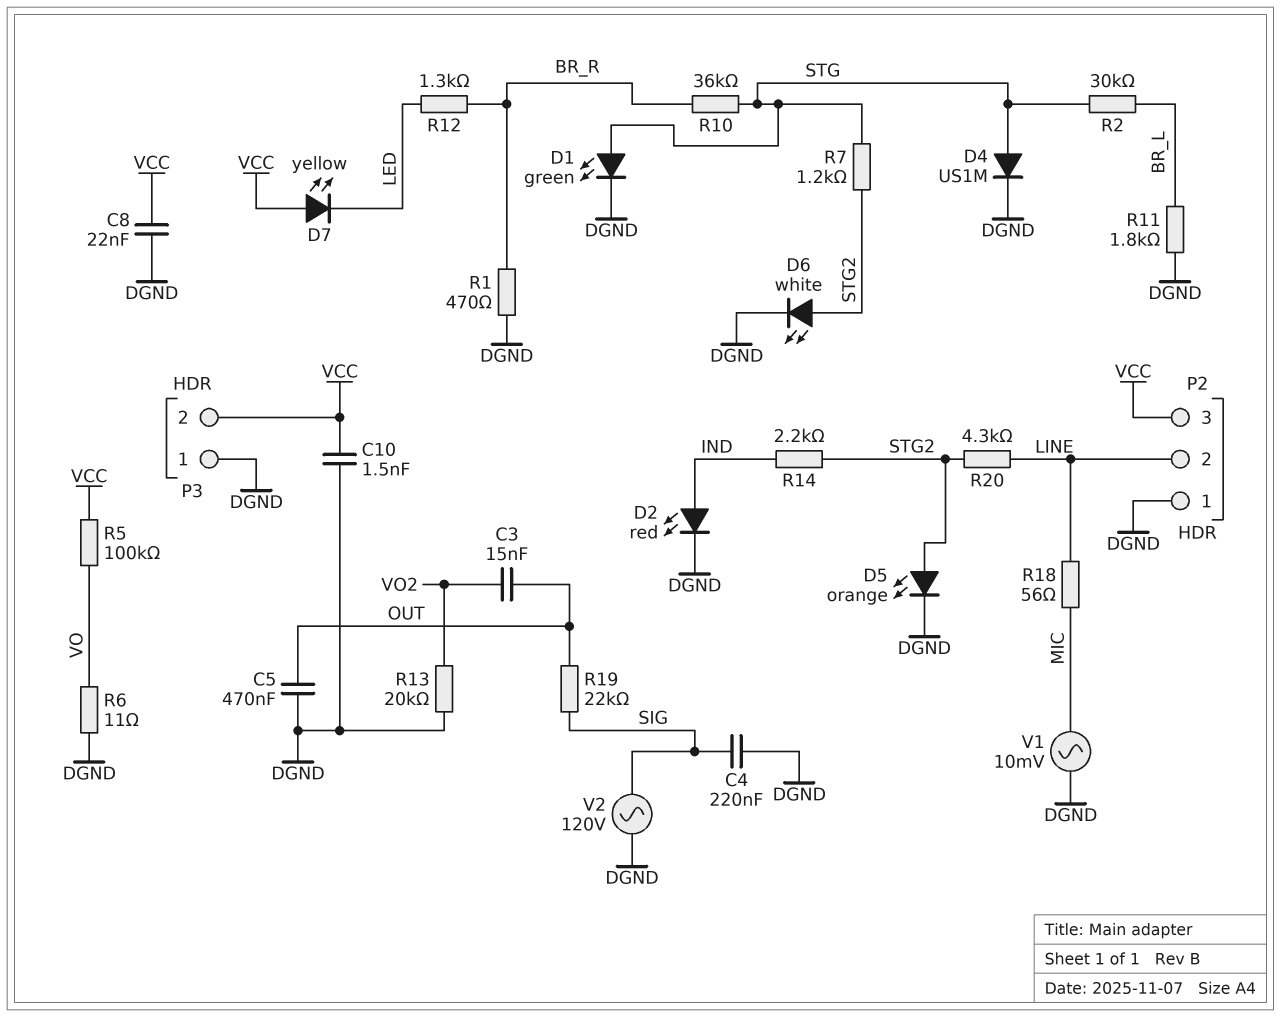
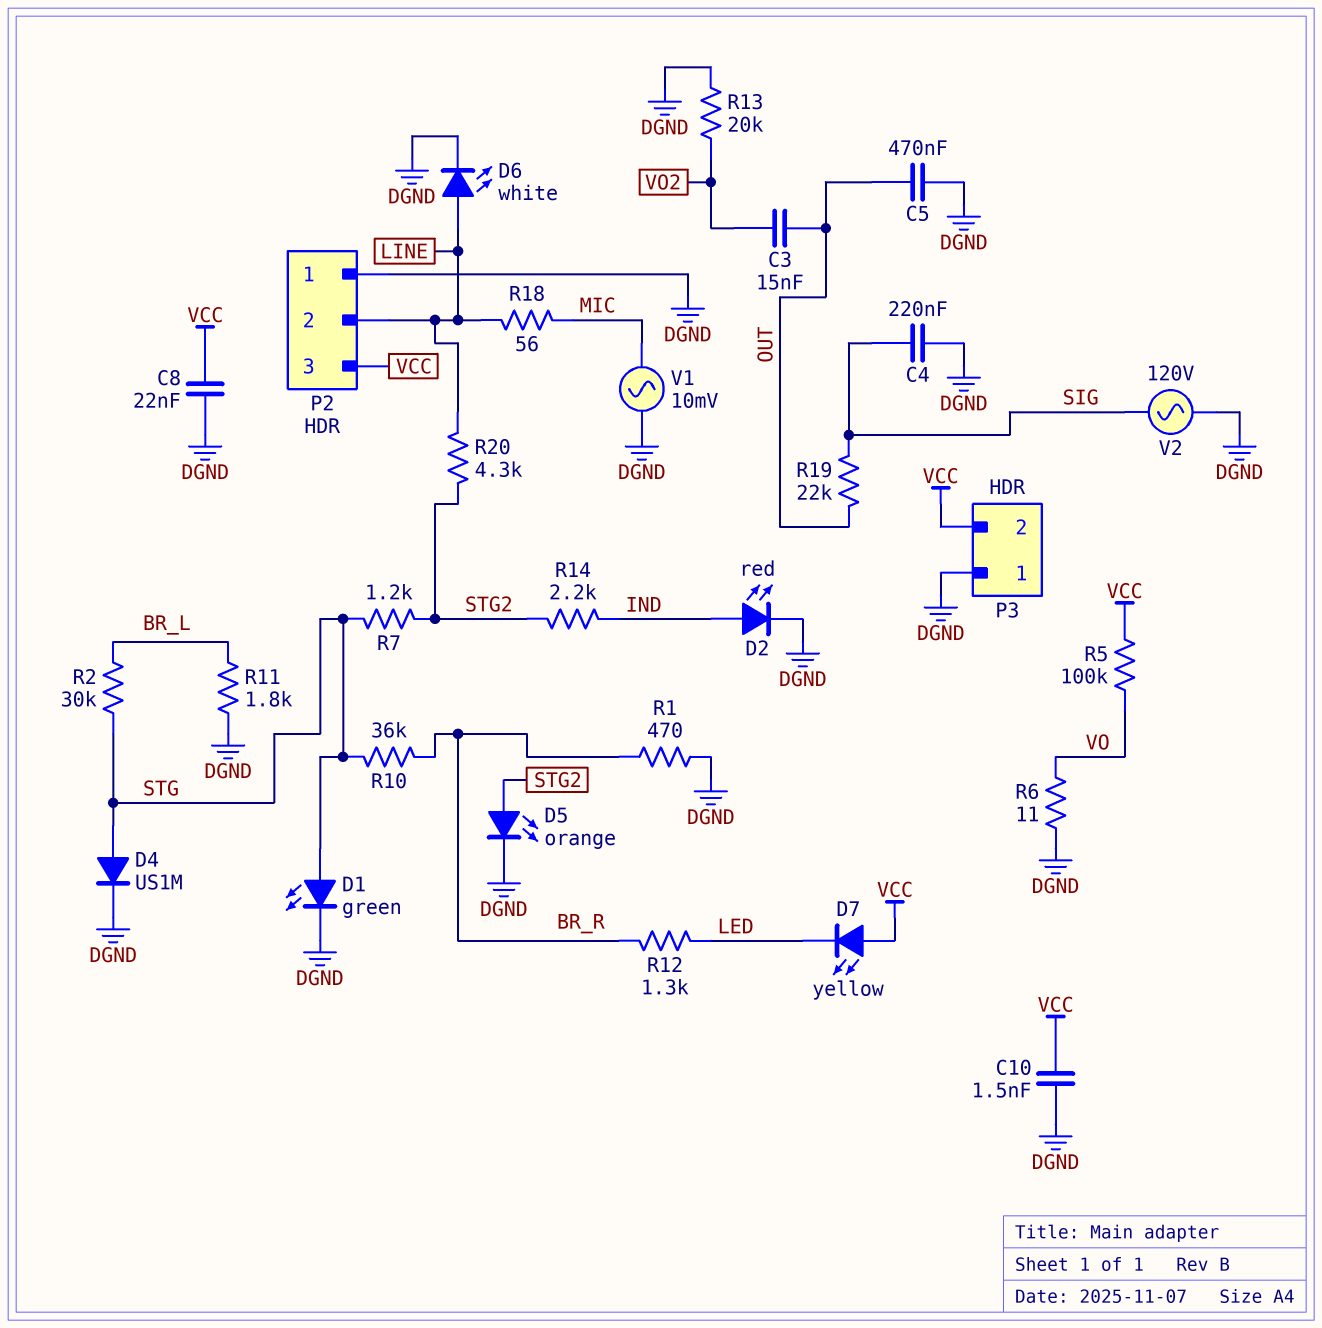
D6: LED white (A STG2, K DGND) -> LED white (A LINE, K DGND)

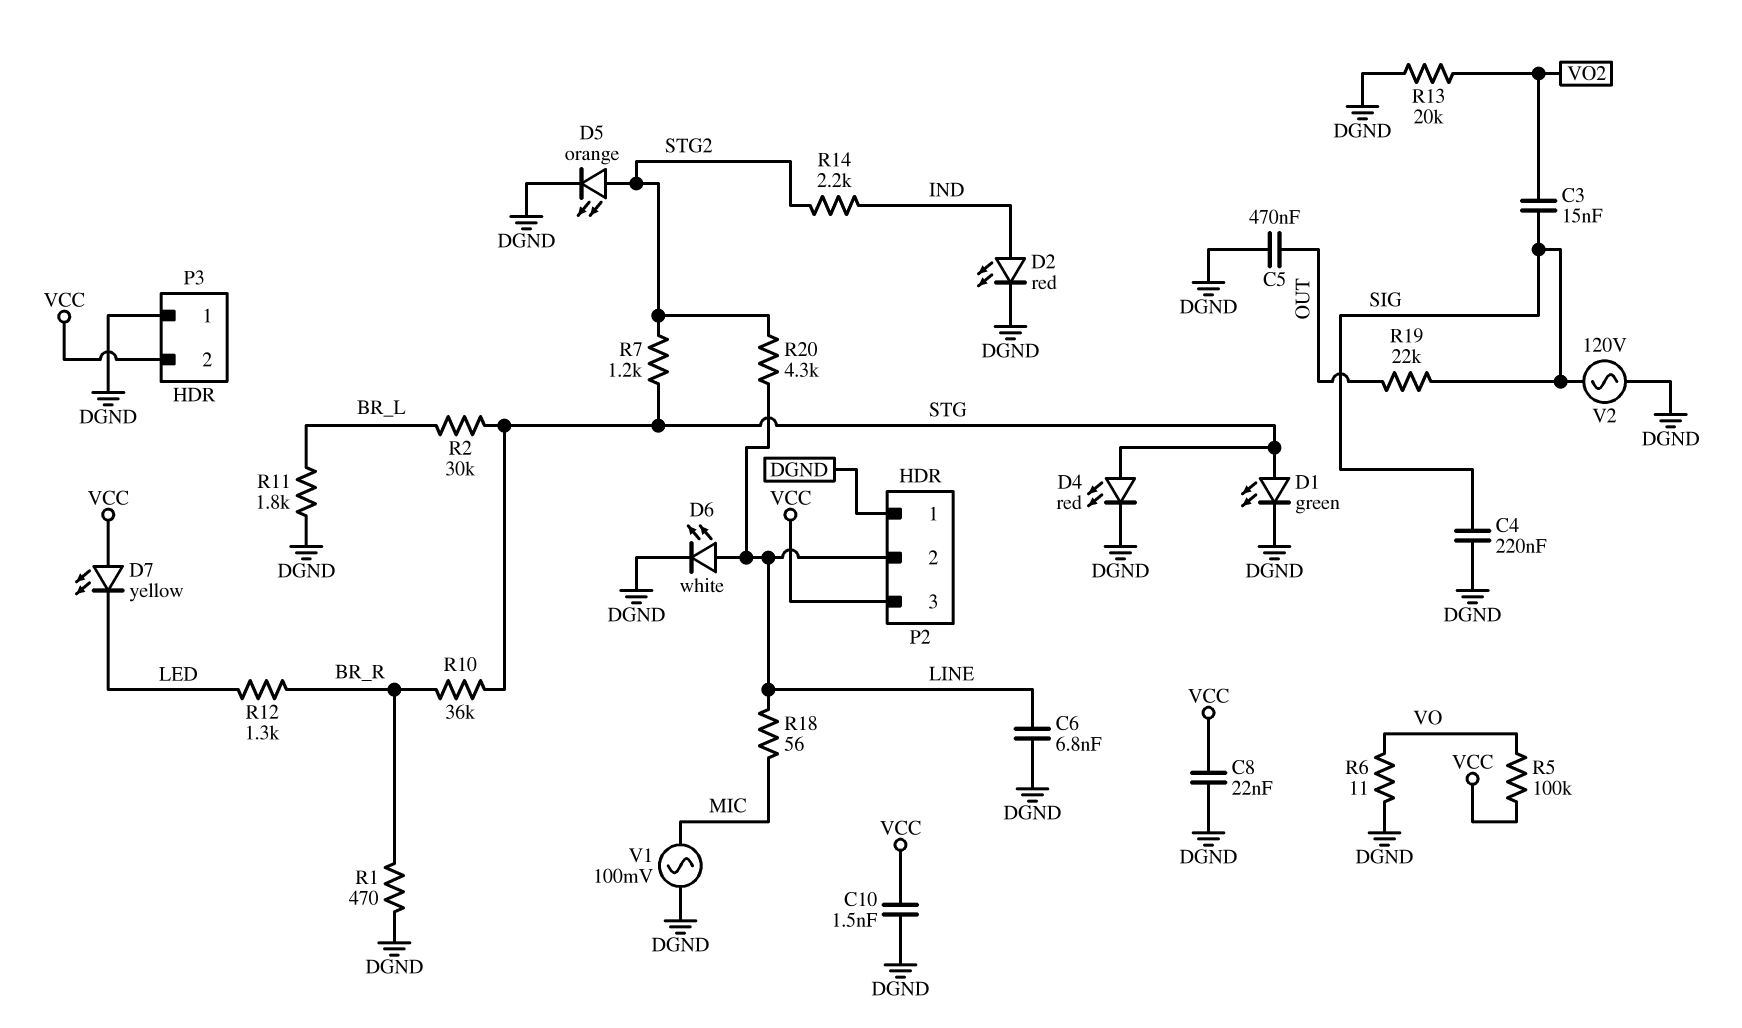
C3: 15nF (OUT, VO2) -> 15nF (SIG, VO2)
C6: none -> 6.8nF (DGND, LINE)
D4: diode US1M (A STG, K DGND) -> LED red (A STG, K DGND)
V1: AC 10mV (DGND, MIC) -> AC 100mV (DGND, MIC)

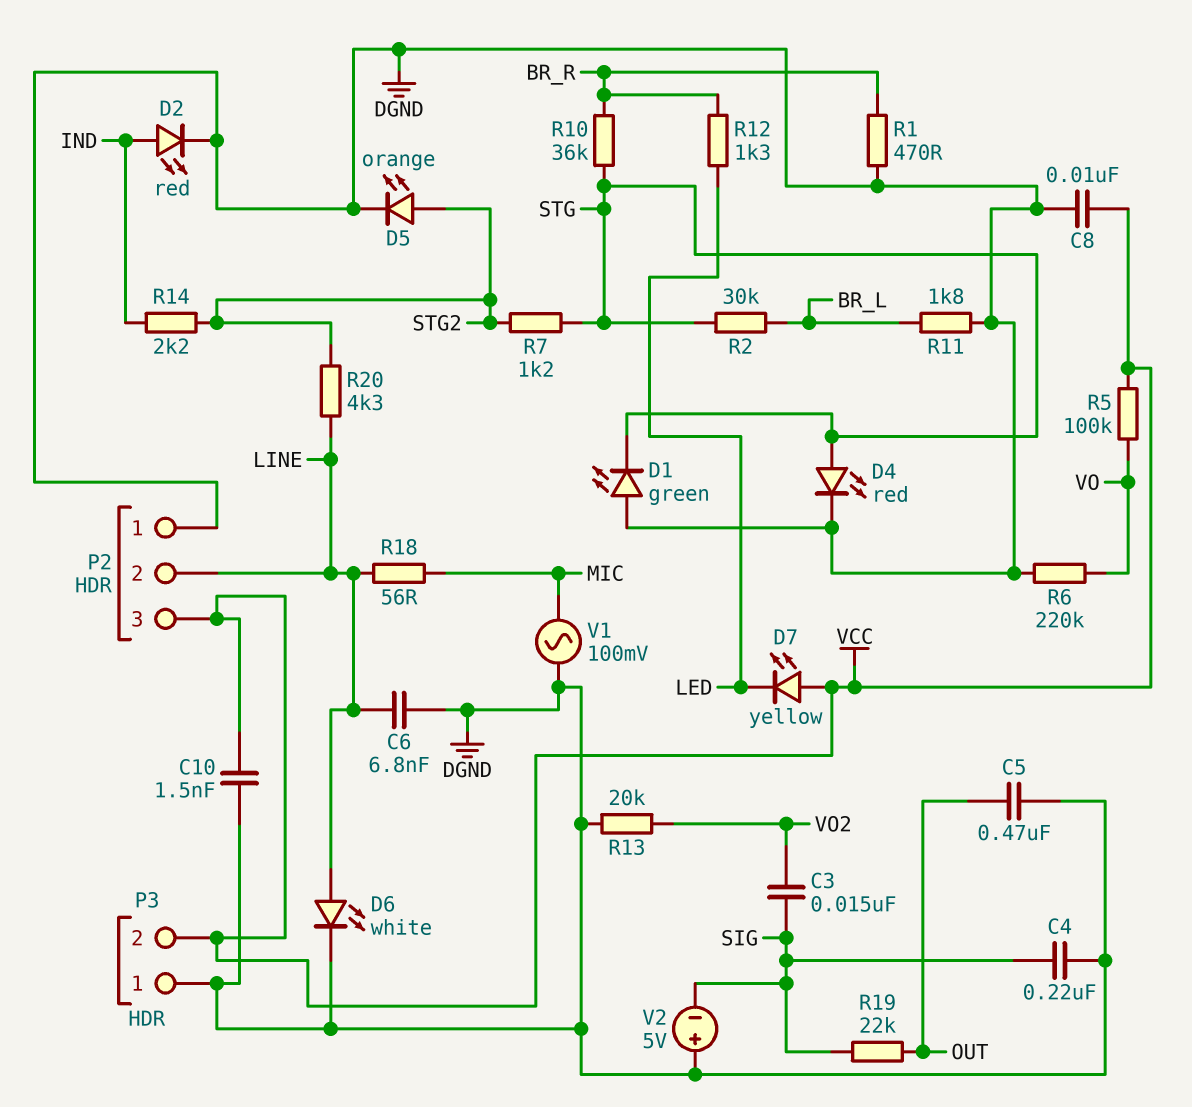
C8: 22nF (DGND, VCC) -> 10nF (DGND, VCC)
D1: LED green (A STG, K DGND) -> LED green (A DGND, K STG)
R6: 11 (DGND, VO) -> 220k (DGND, VO)
V2: AC 120V (DGND, SIG) -> 5V (plus DGND, minus SIG)

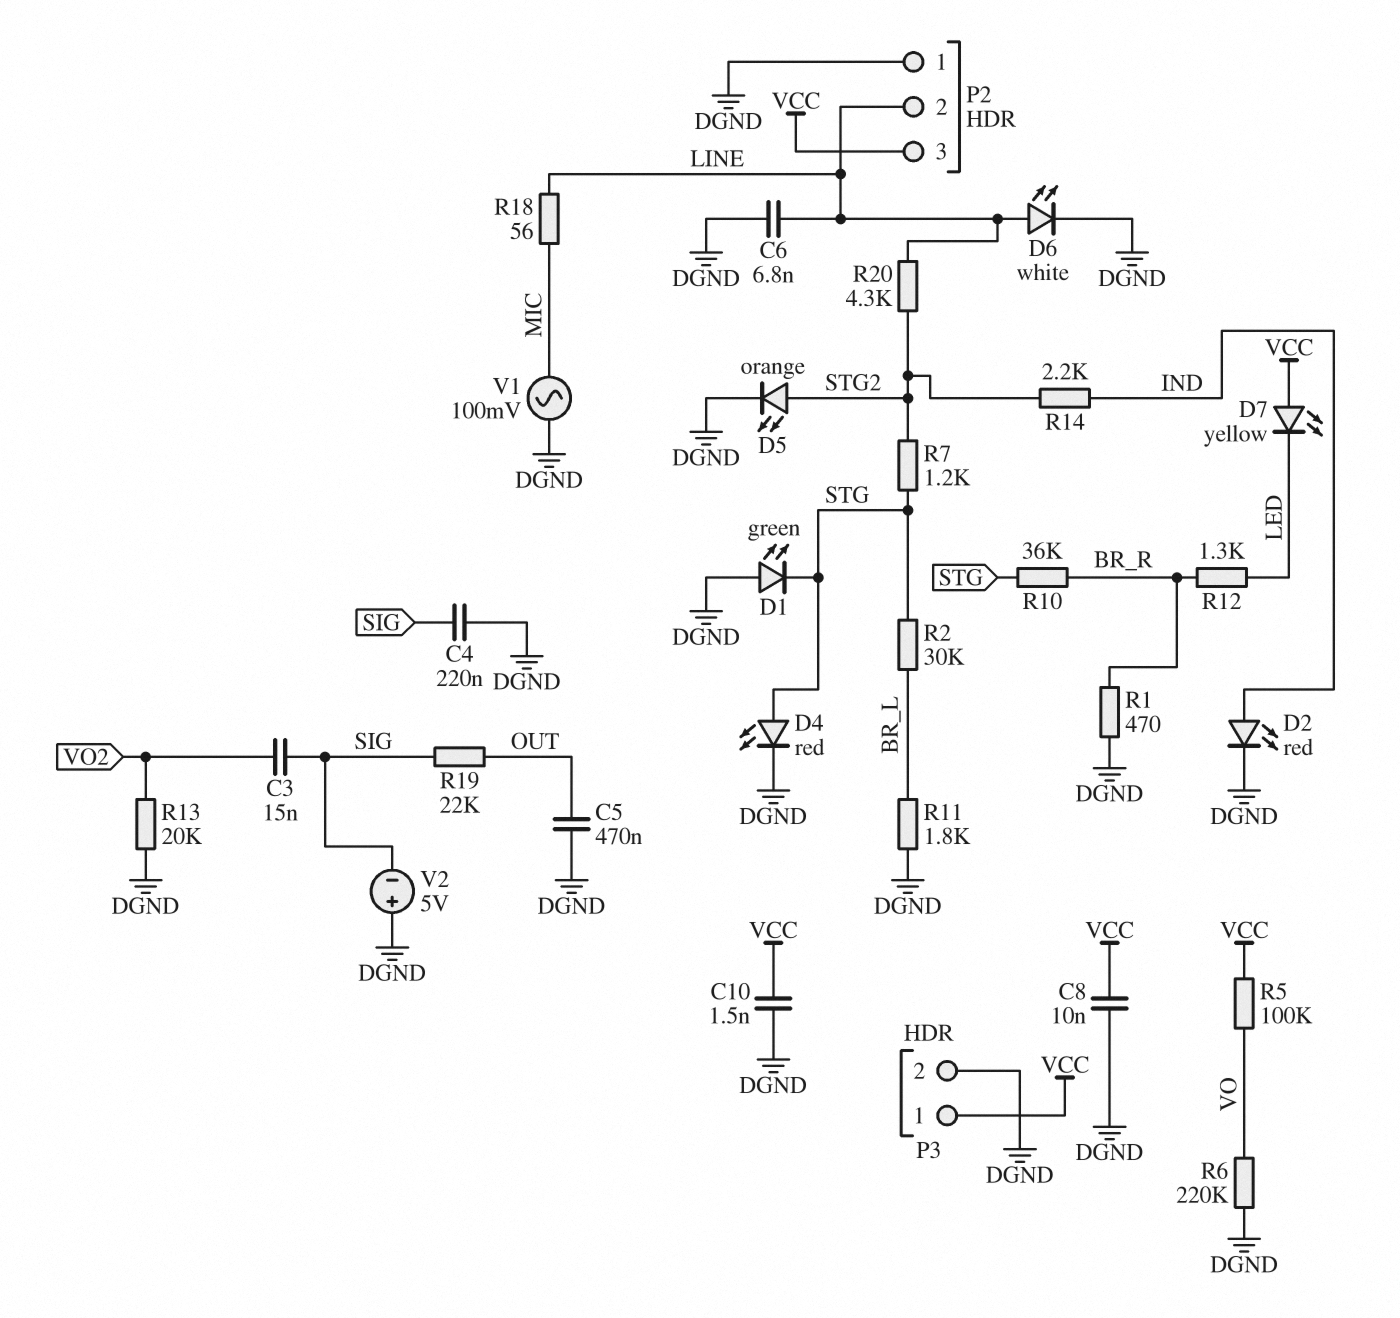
P3 pin 1: DGND -> VCC
P3 pin 2: VCC -> DGND

